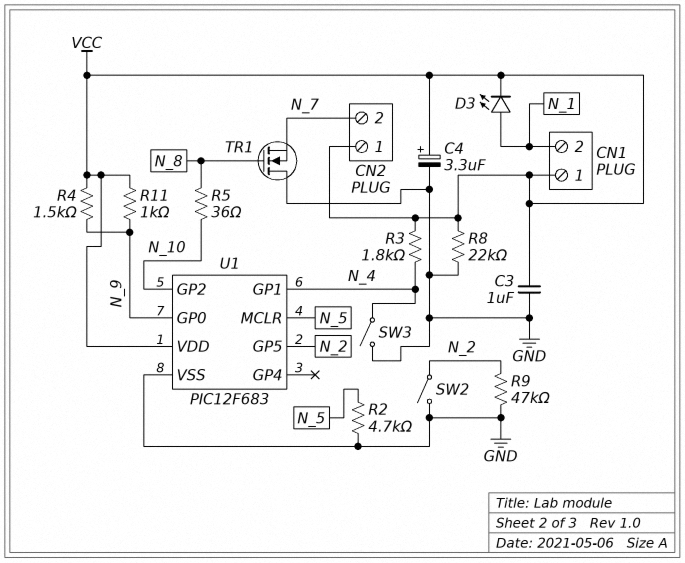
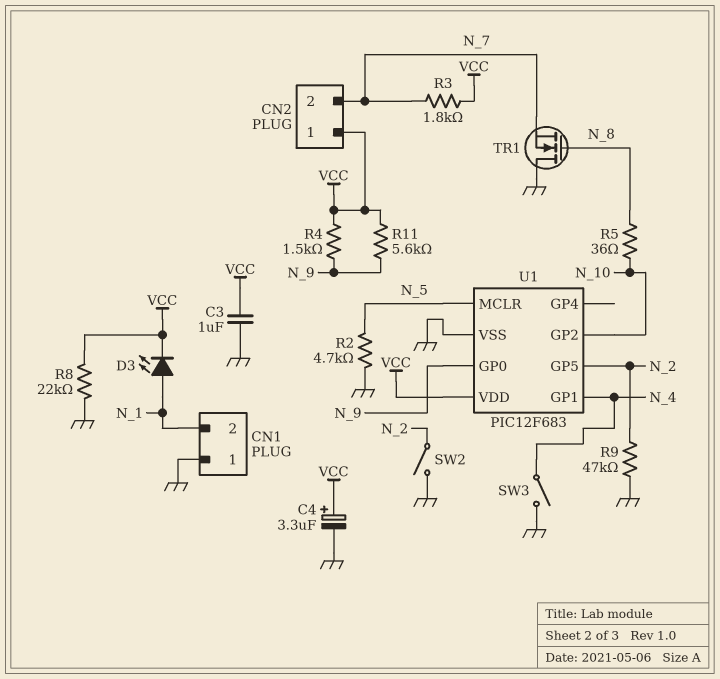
CN1 pin 1: VCC -> GND
R3: 1.8k (N_4, VCC) -> 1.8k (N_7, VCC)
R11: 1k (N_9, VCC) -> 5.6k (N_9, VCC)

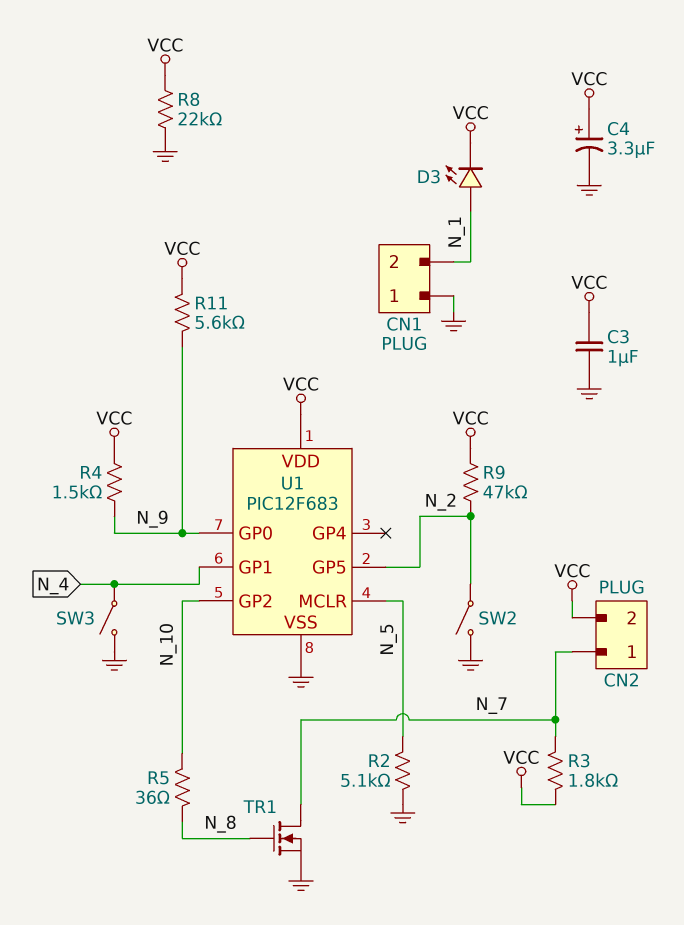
CN2 pin 1: VCC -> N_7
CN2 pin 2: N_7 -> VCC
R2: 4.7k (GND, N_5) -> 5.1k (GND, N_5)
R9: 47k (GND, N_2) -> 47k (N_2, VCC)
TR1: NMOS (G N_8, D GND, S N_7) -> NMOS (G N_8, D N_7, S GND)

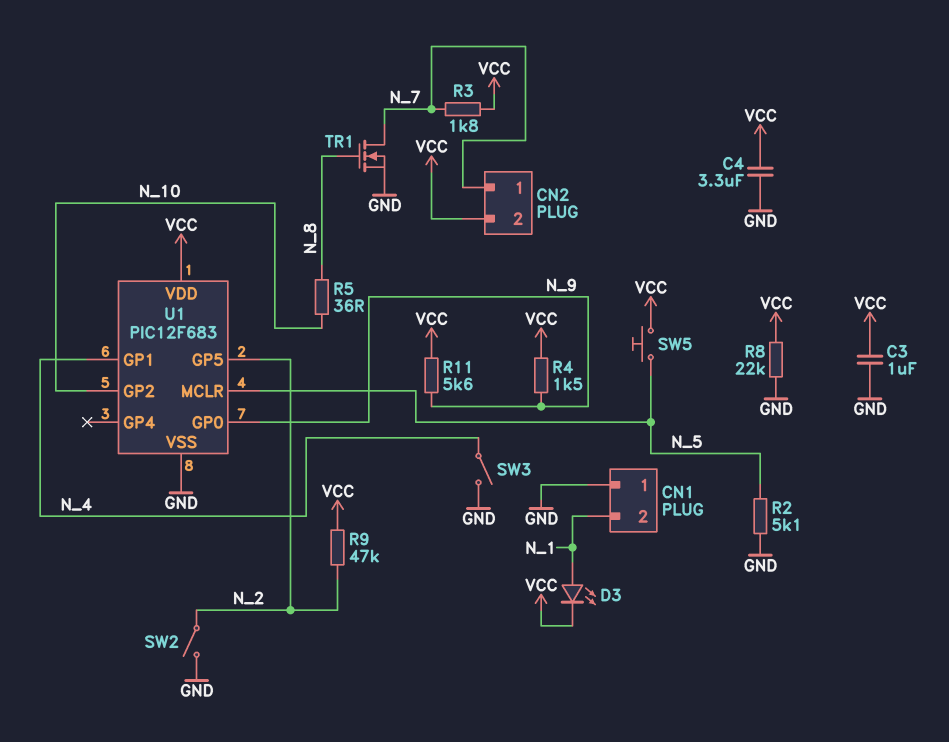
C4: 3.3uF (plus VCC, minus GND) -> 3.3uF (GND, VCC)
SW5: none -> button (N_5, VCC)

